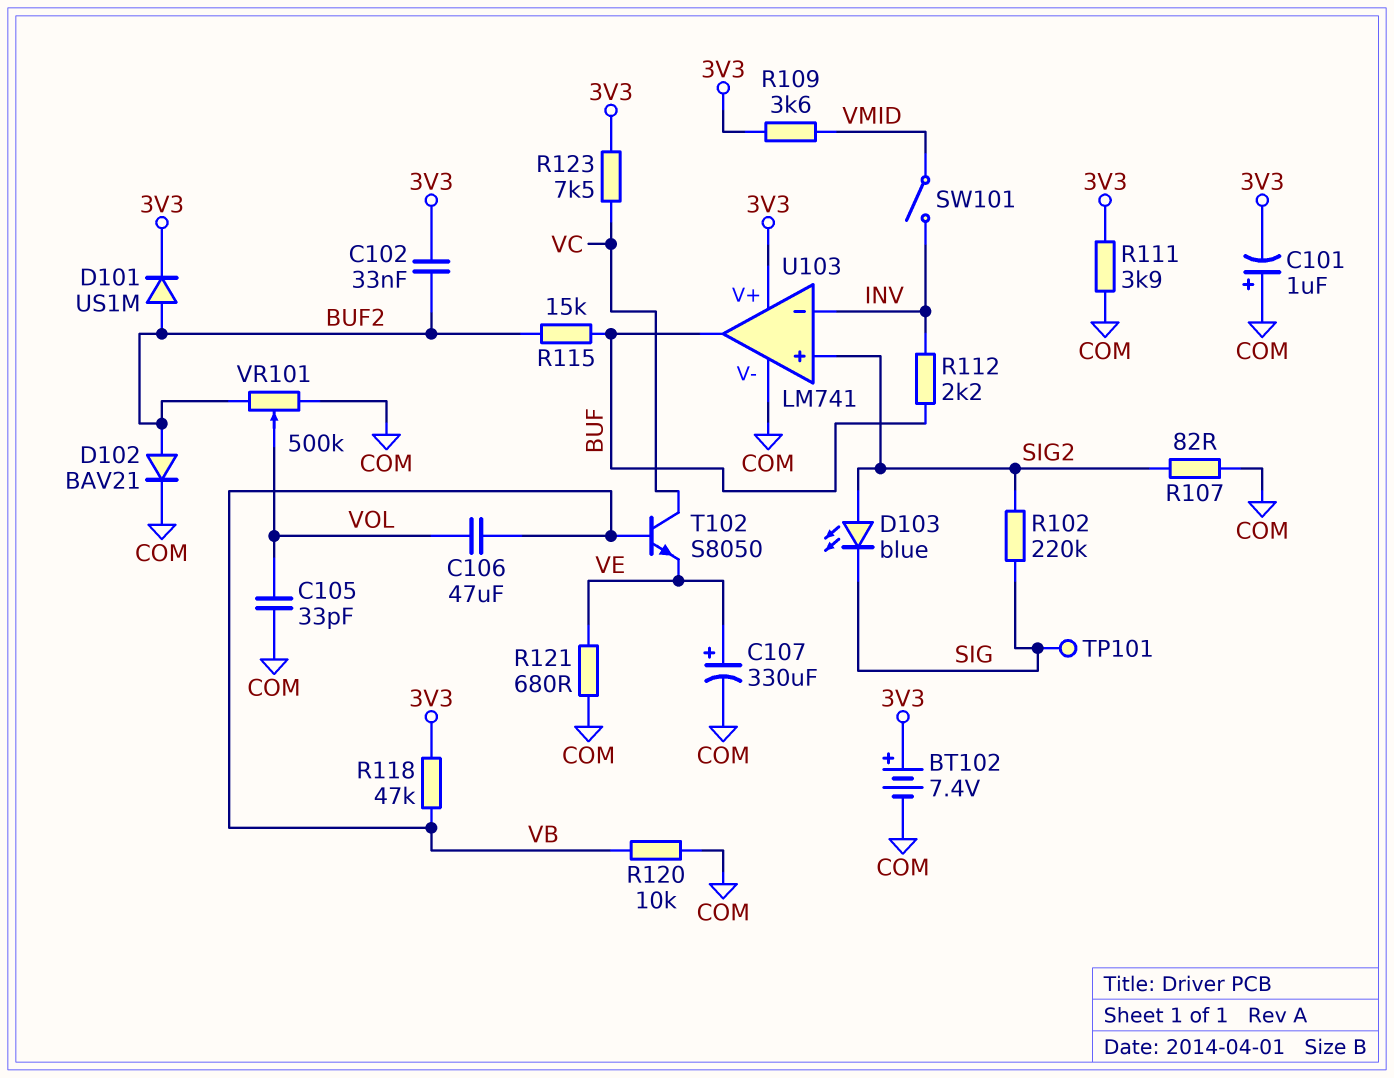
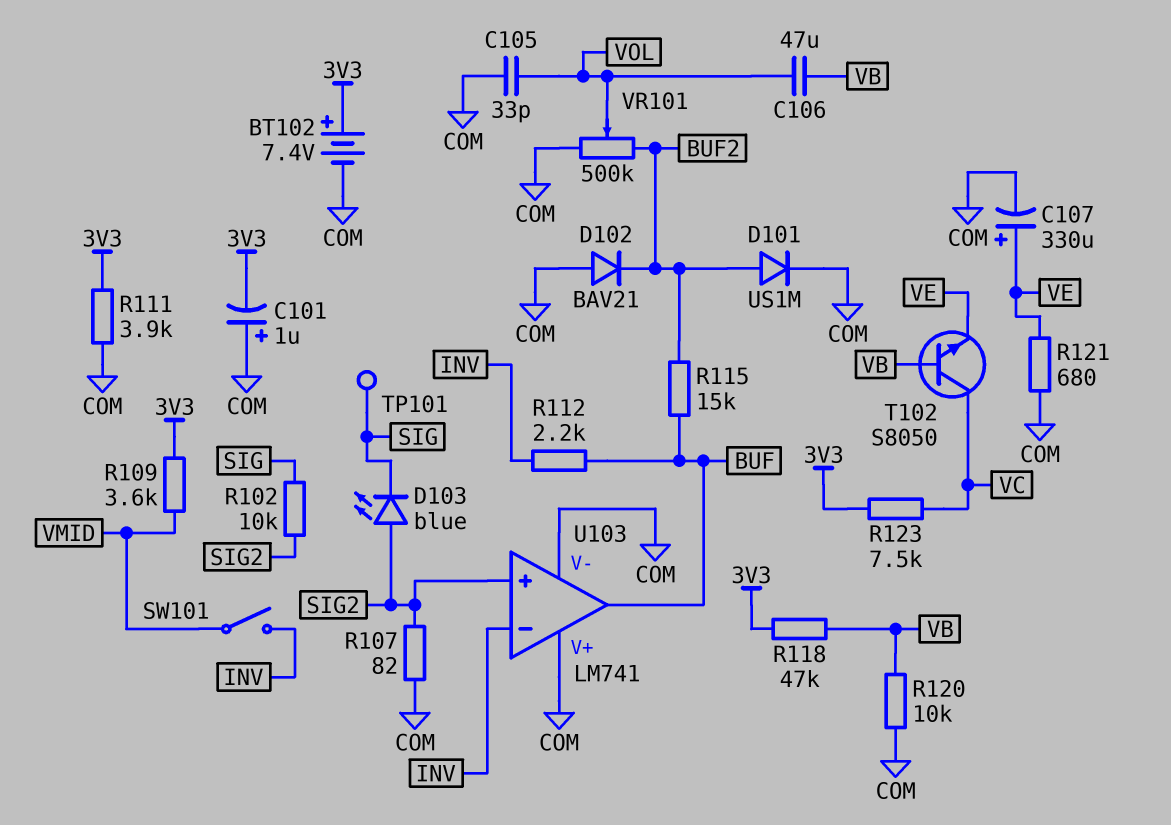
C102: 33nF (3V3, BUF2) -> none
D101: diode US1M (A BUF2, K 3V3) -> diode US1M (A BUF2, K COM)
D102: diode BAV21 (A BUF2, K COM) -> diode BAV21 (A COM, K BUF2)
R102: 220k (SIG, SIG2) -> 10k (SIG, SIG2)
U103 pin V+: 3V3 -> COM

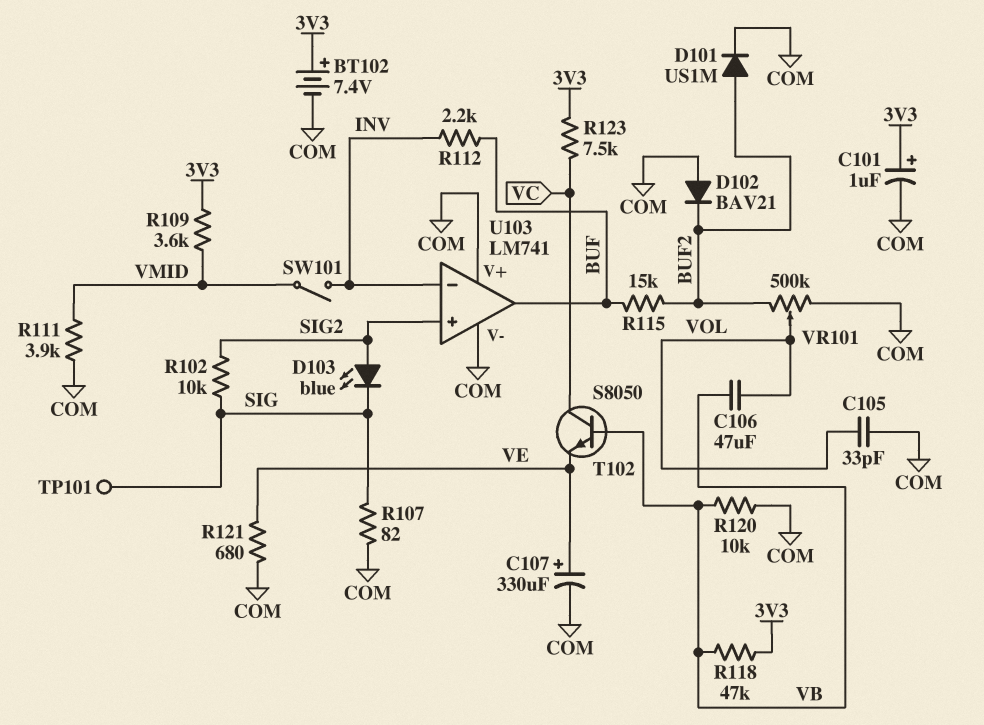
C101: 1uF (plus COM, minus 3V3) -> 1uF (plus 3V3, minus COM)
R107: 82 (COM, SIG2) -> 82 (COM, SIG)
R111: 3.9k (3V3, COM) -> 3.9k (COM, VMID)

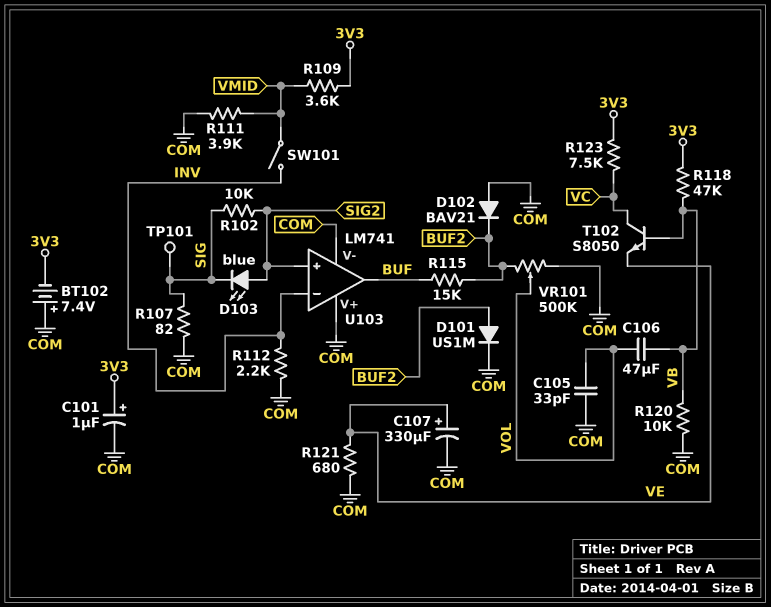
BT102: 7.4V (plus 3V3, minus COM) -> 7.4V (plus COM, minus 3V3)
R112: 2.2k (BUF, INV) -> 2.2k (COM, INV)

